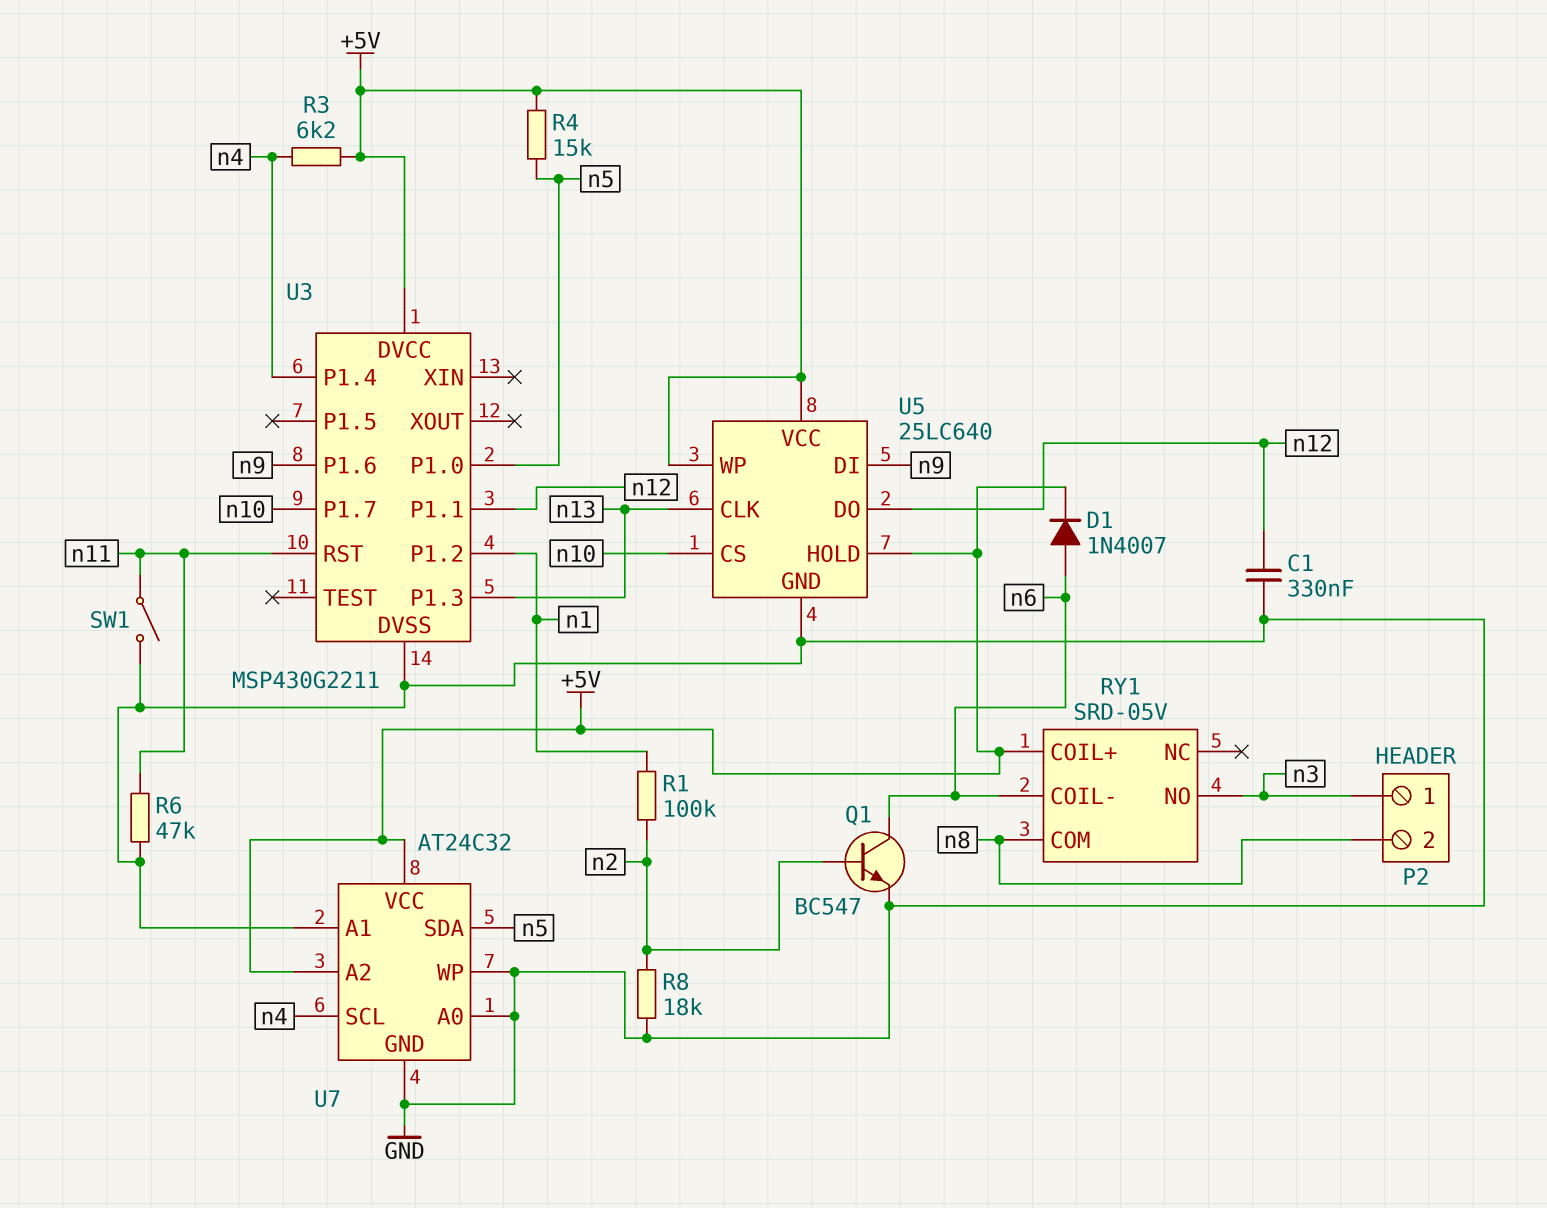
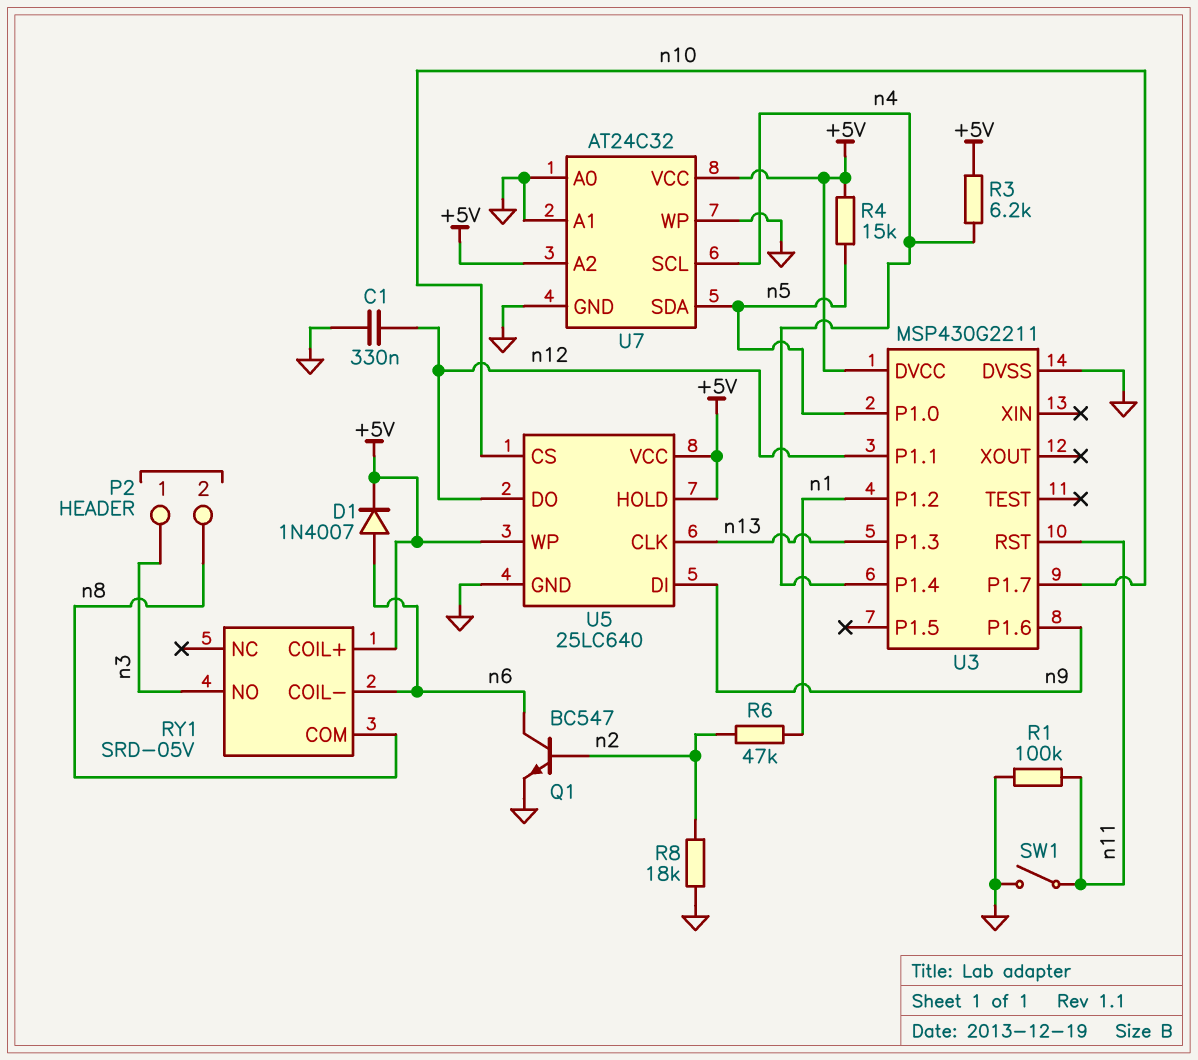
R1: 100k (n1, n2) -> 100k (GND, n11)
R6: 47k (GND, n11) -> 47k (n1, n2)

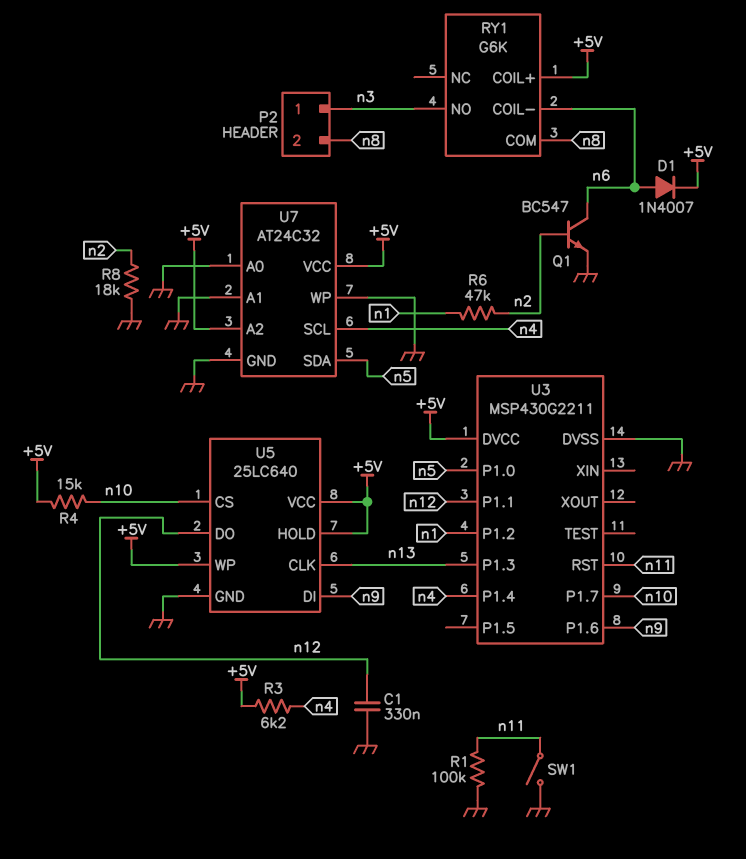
R4: 15k (+5V, n5) -> 15k (+5V, n10)
RY1: SRD-05V -> G6K

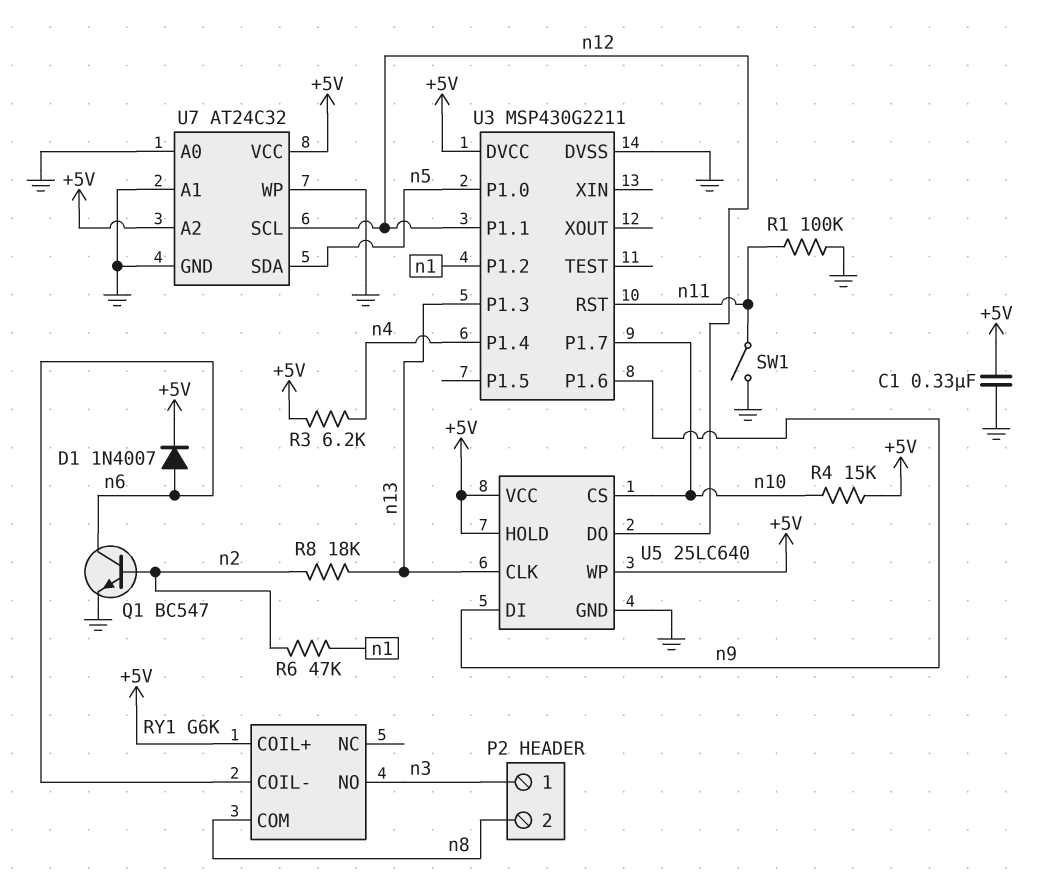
C1: 330nF (GND, n12) -> 330nF (+5V, GND)
R8: 18k (GND, n2) -> 18k (n2, n13)
U7 pin SCL: n4 -> n12

